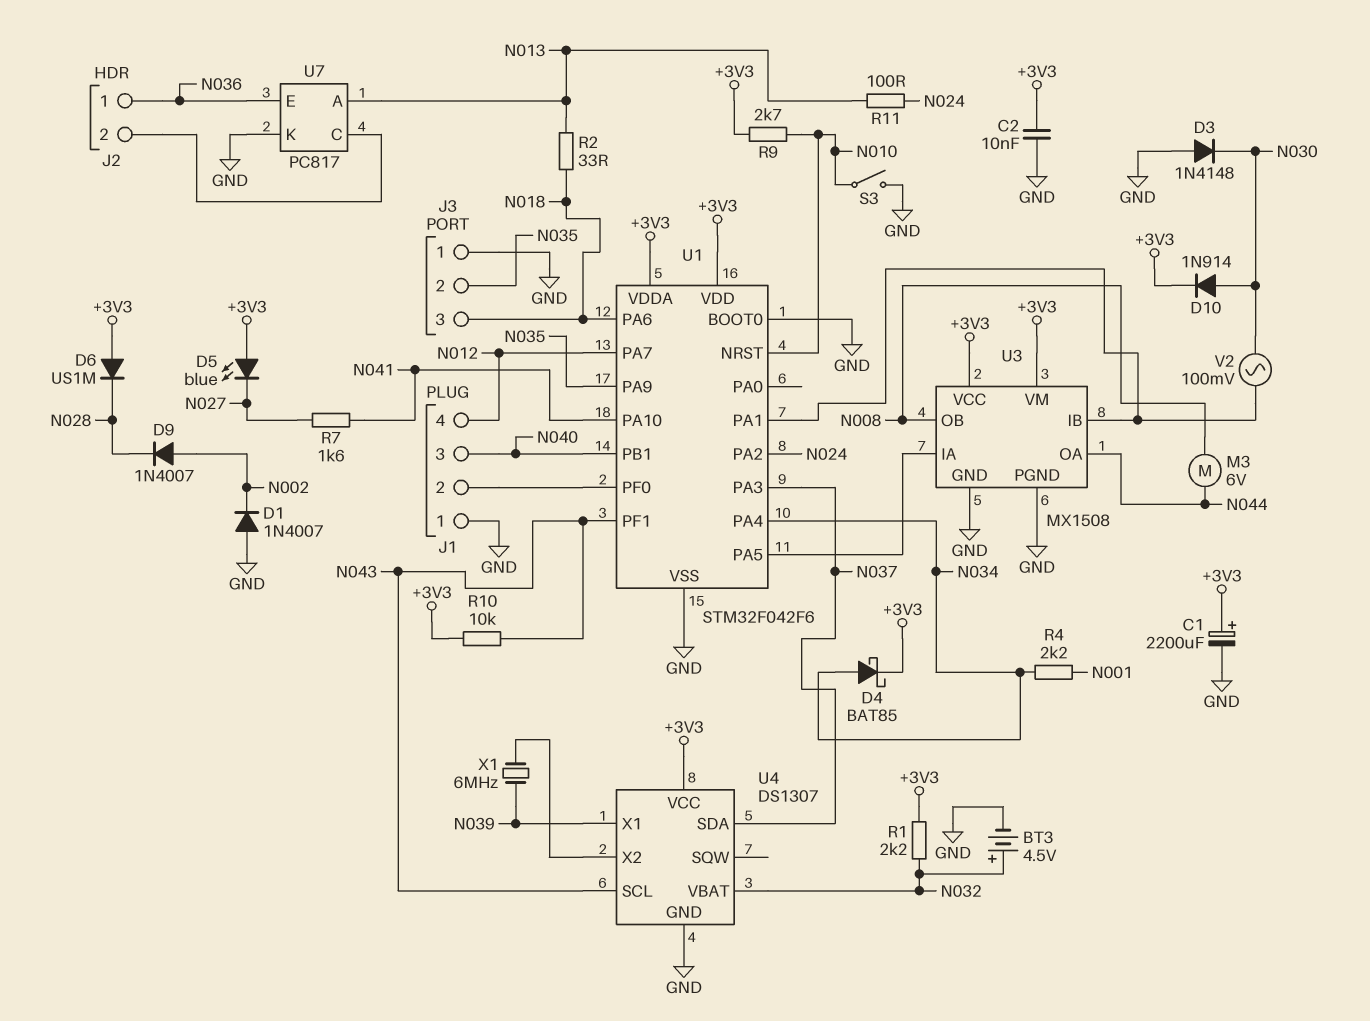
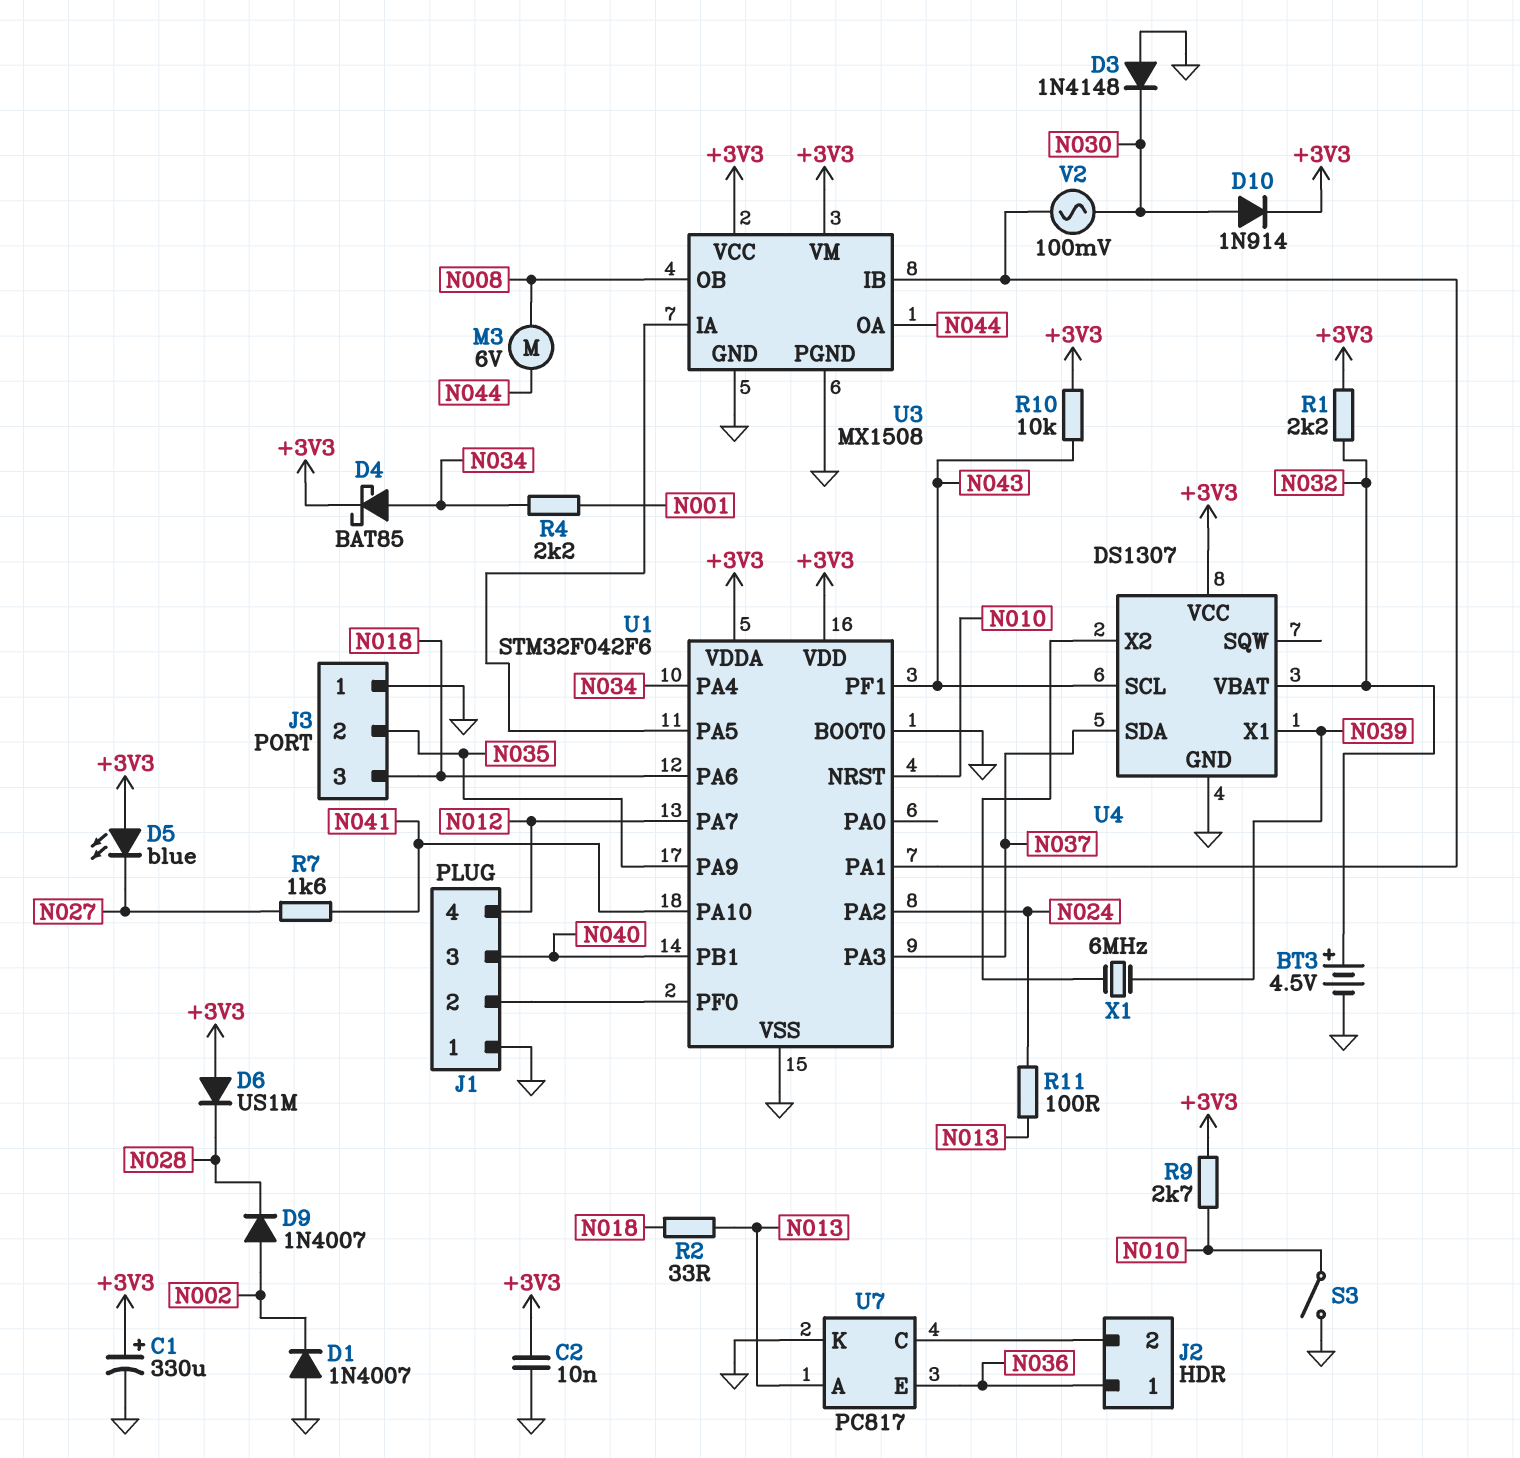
C1: 2200uF (plus +3V3, minus GND) -> 330uF (plus +3V3, minus GND)

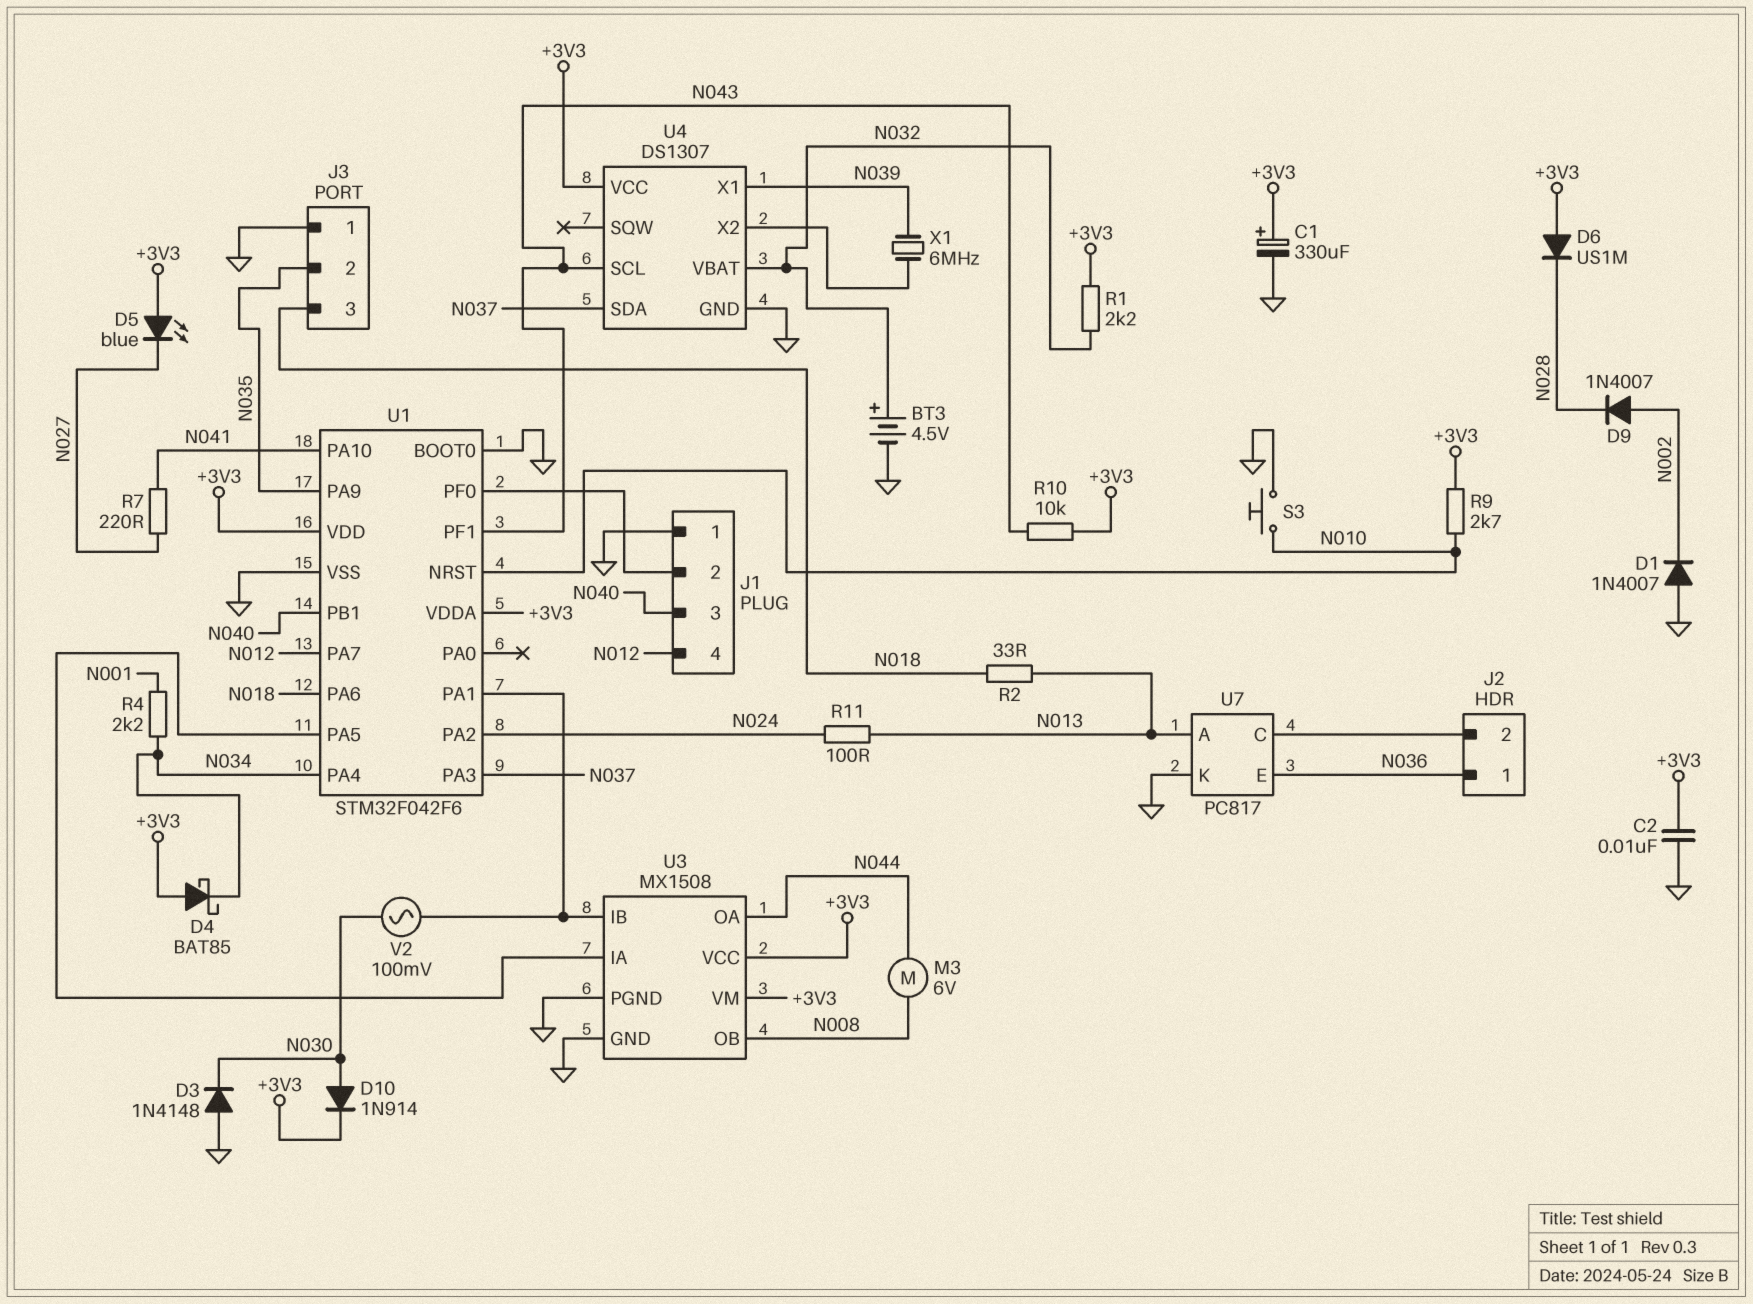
D4: schottky BAT85 (A N034, K +3V3) -> schottky BAT85 (A +3V3, K N034)
R7: 1.6k (N027, N041) -> 220 (N027, N041)
S3: switch (GND, N010) -> button (GND, N010)

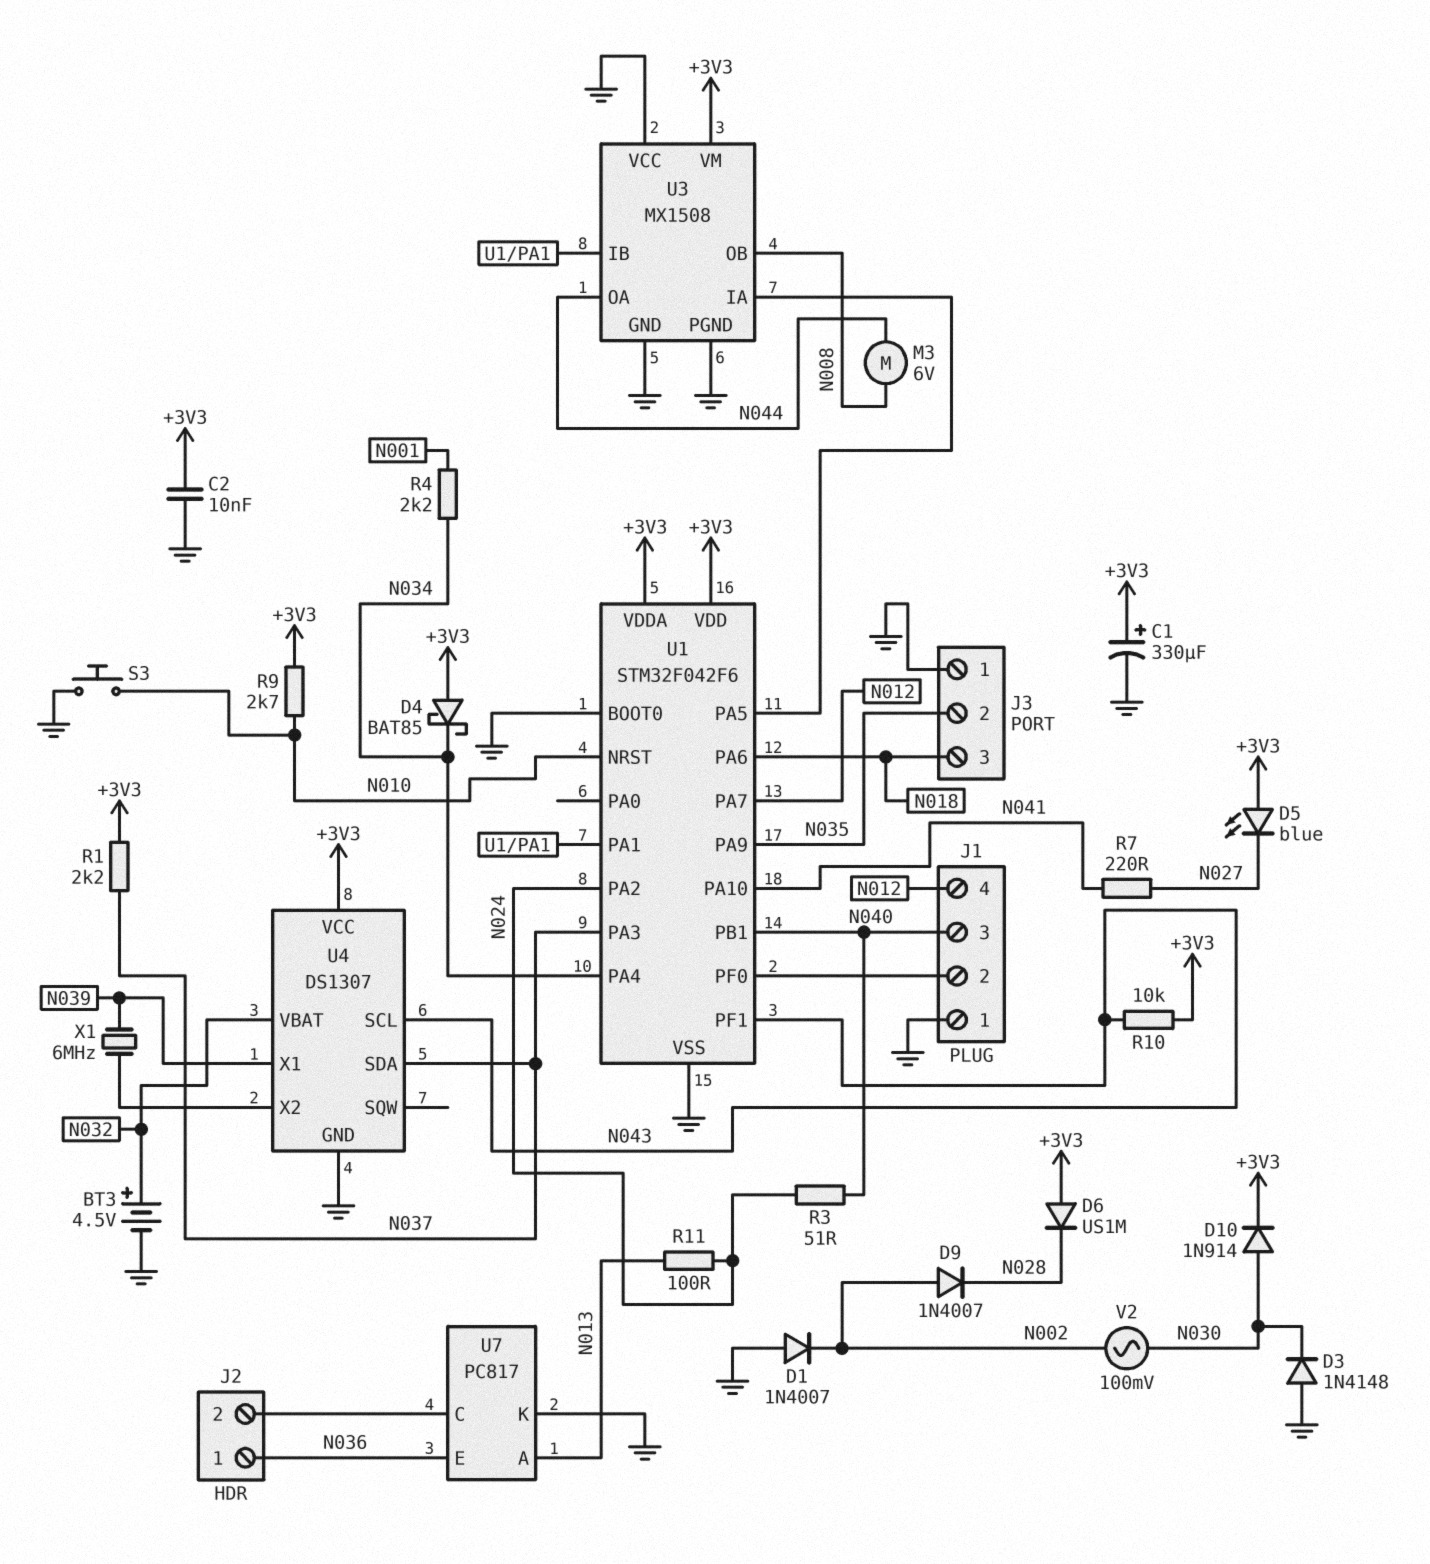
R1: 2.2k (+3V3, N032) -> 2.2k (+3V3, N037)
R2: 33 (N013, N018) -> none
R3: none -> 51 (N024, N040)
U3 pin VCC: +3V3 -> GND
V2: AC 100mV (N030, U1/PA1) -> AC 100mV (N002, N030)

